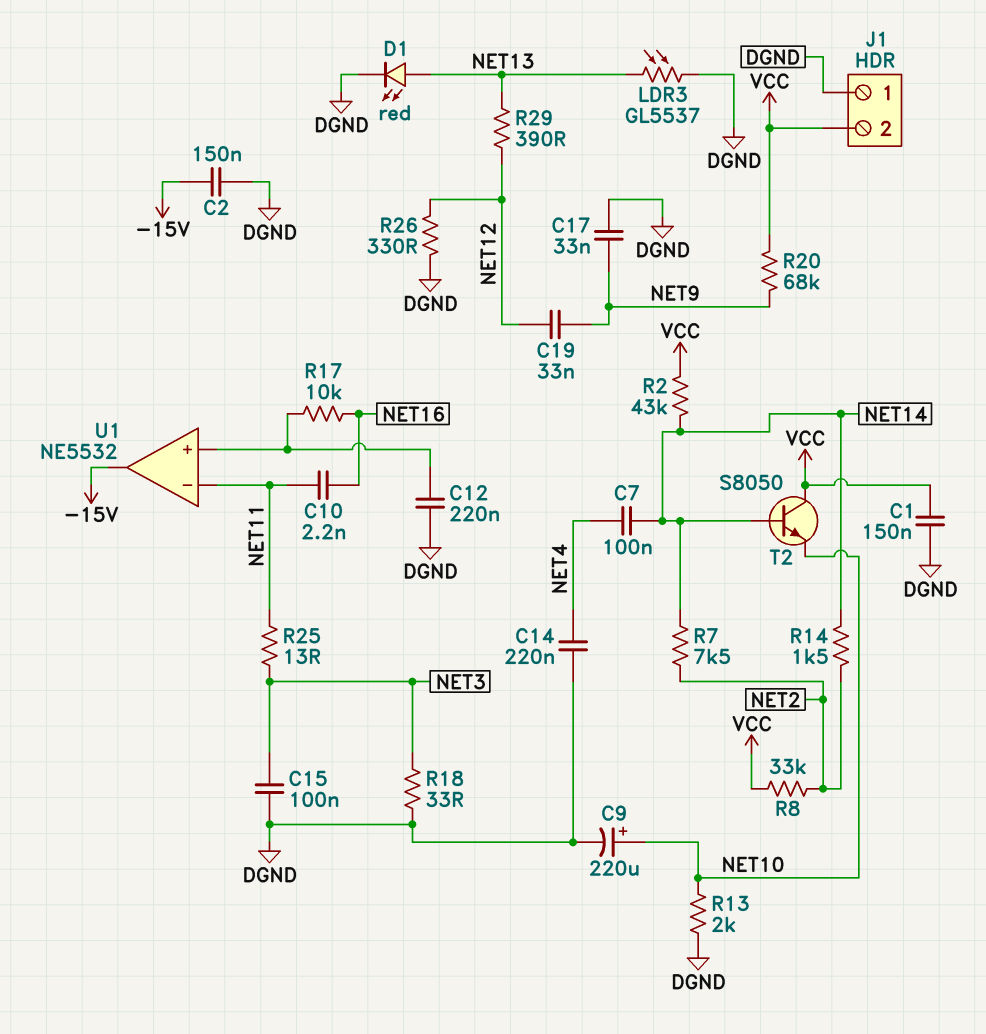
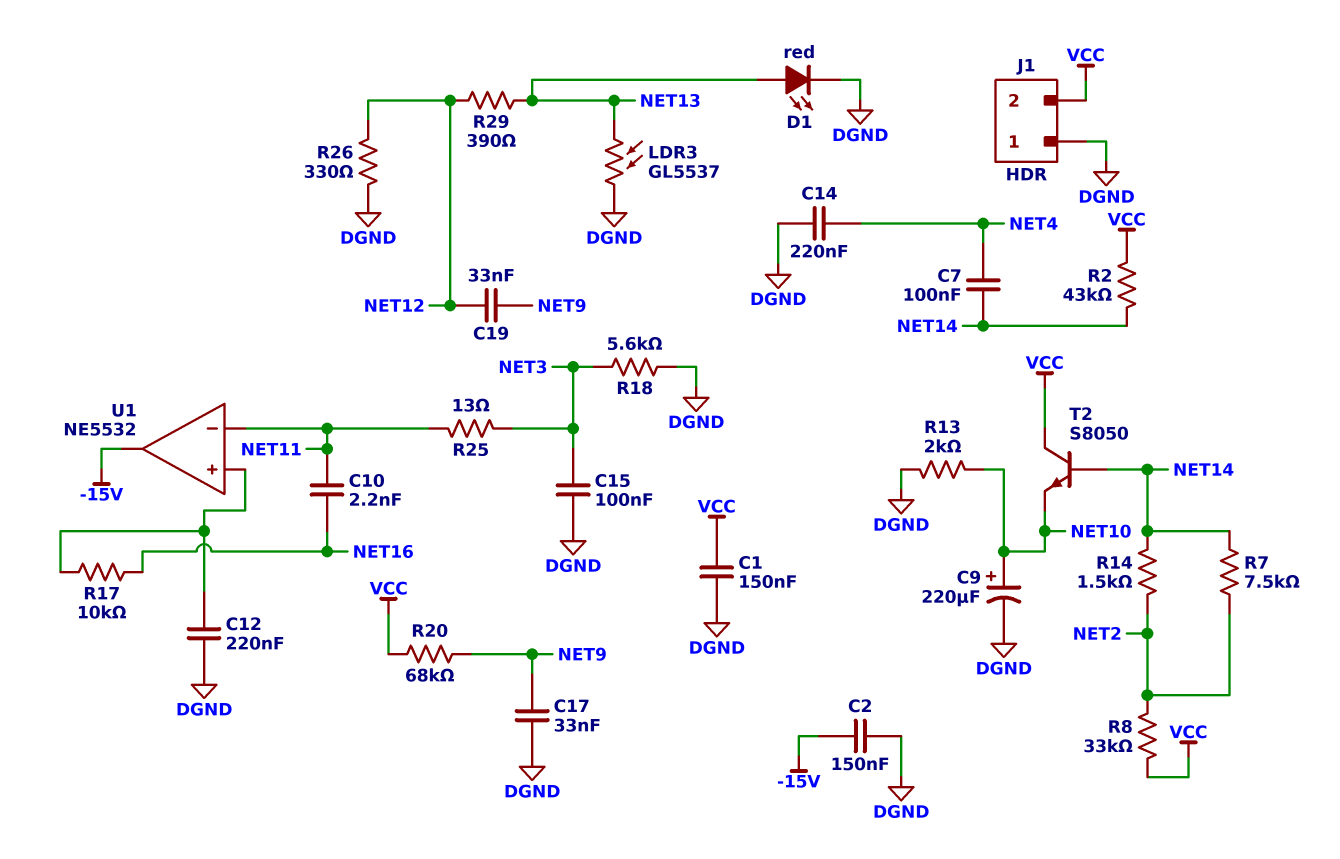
R18: 33 (DGND, NET3) -> 5.6k (DGND, NET3)

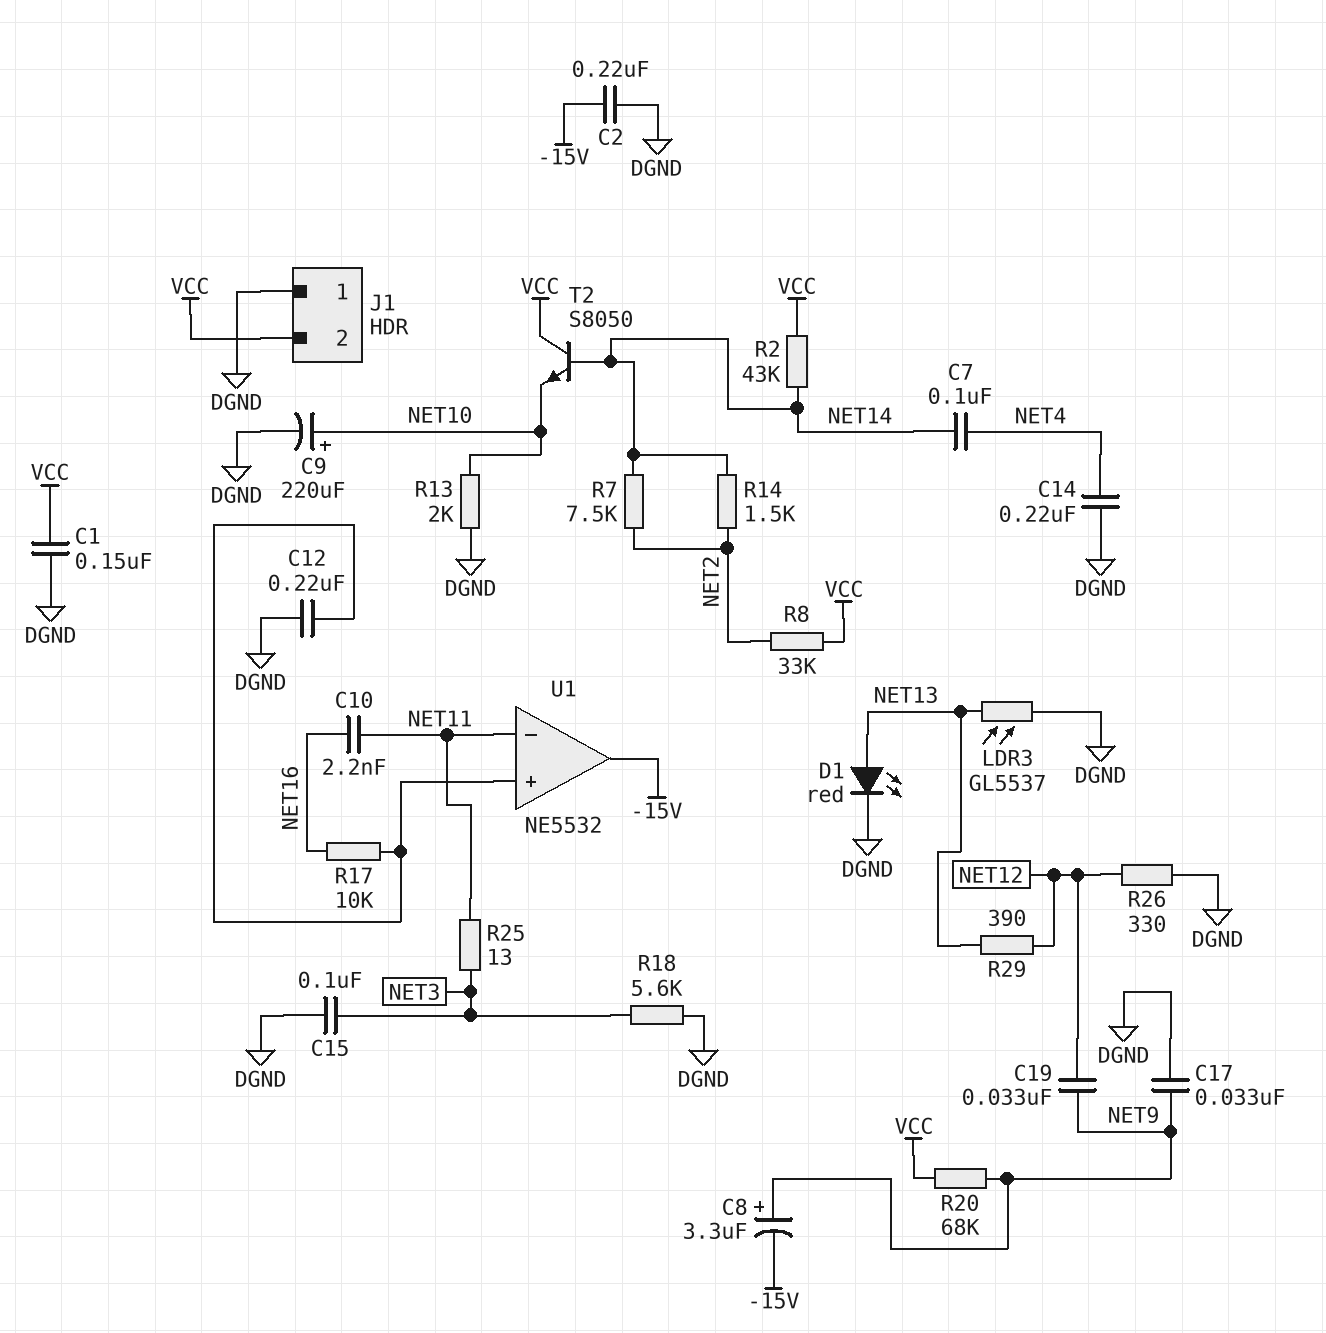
C2: 150nF (-15V, DGND) -> 220nF (-15V, DGND)
C8: none -> 3.3uF (plus NET9, minus -15V)

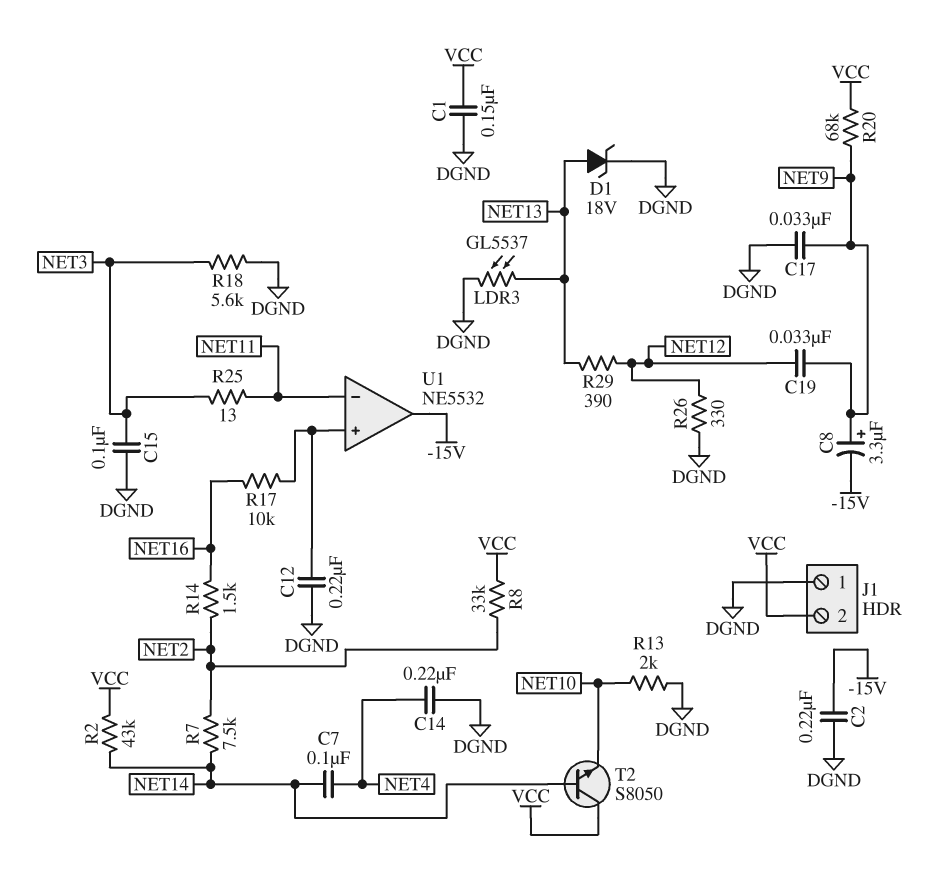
C9: 220uF (plus NET10, minus DGND) -> none
C10: 2.2nF (NET11, NET16) -> none
D1: LED red (A NET13, K DGND) -> zener 18V (A NET13, K DGND)
R14: 1.5k (NET2, NET14) -> 1.5k (NET2, NET16)

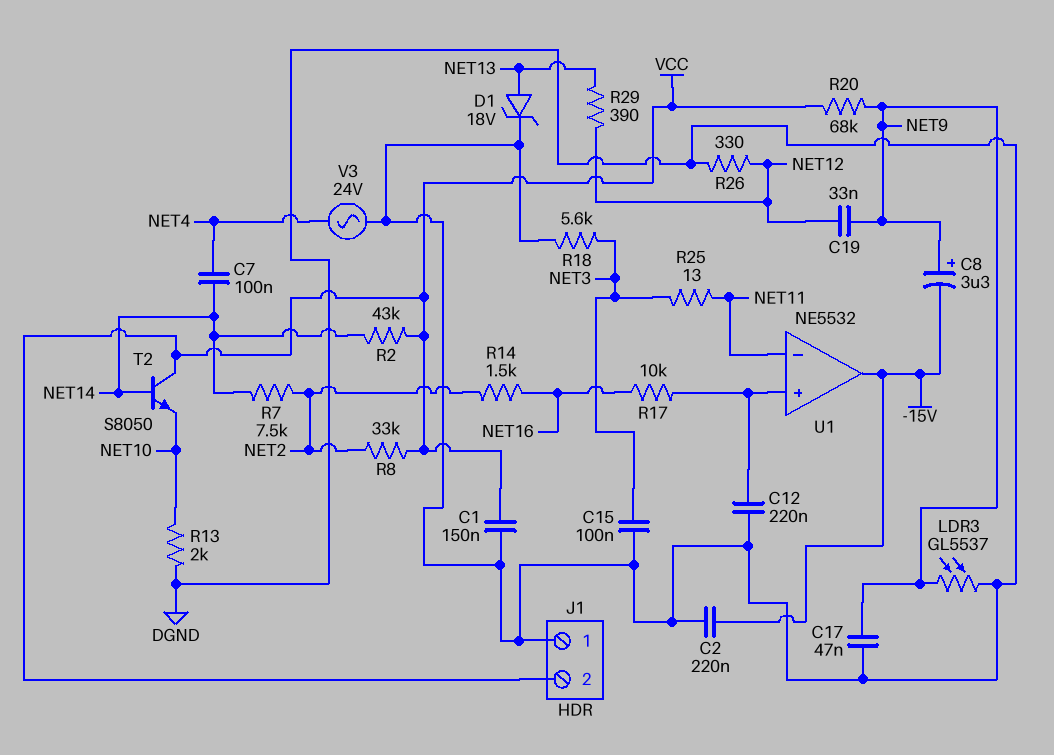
C14: 220nF (DGND, NET4) -> none
C17: 33nF (DGND, NET9) -> 47nF (DGND, NET9)
LDR3: GL5537 (DGND, NET13) -> GL5537 (DGND, NET9)
V3: none -> AC 24V (DGND, NET4)

